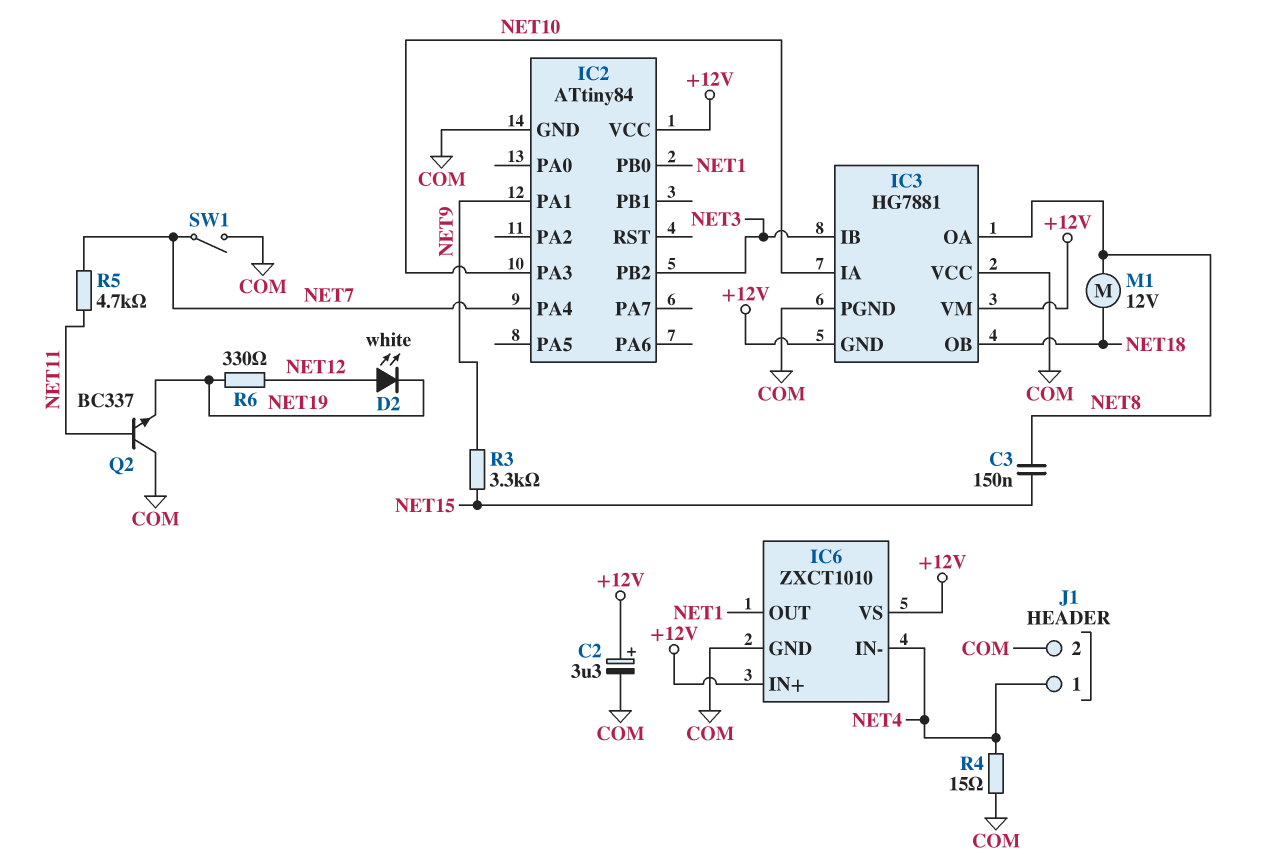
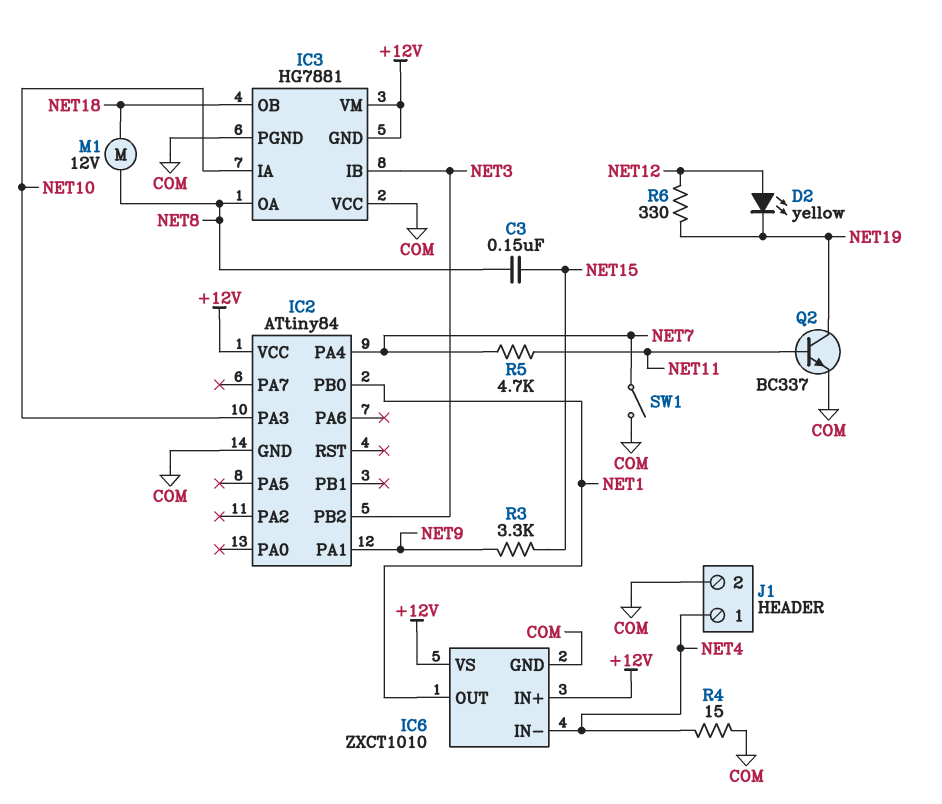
C2: 3.3uF (plus +12V, minus COM) -> none
D2: LED white (A NET12, K NET19) -> LED yellow (A NET12, K NET19)
Q2: NPN BC337 (B NET11, C COM, E NET19) -> NPN BC337 (B NET11, C NET19, E COM)

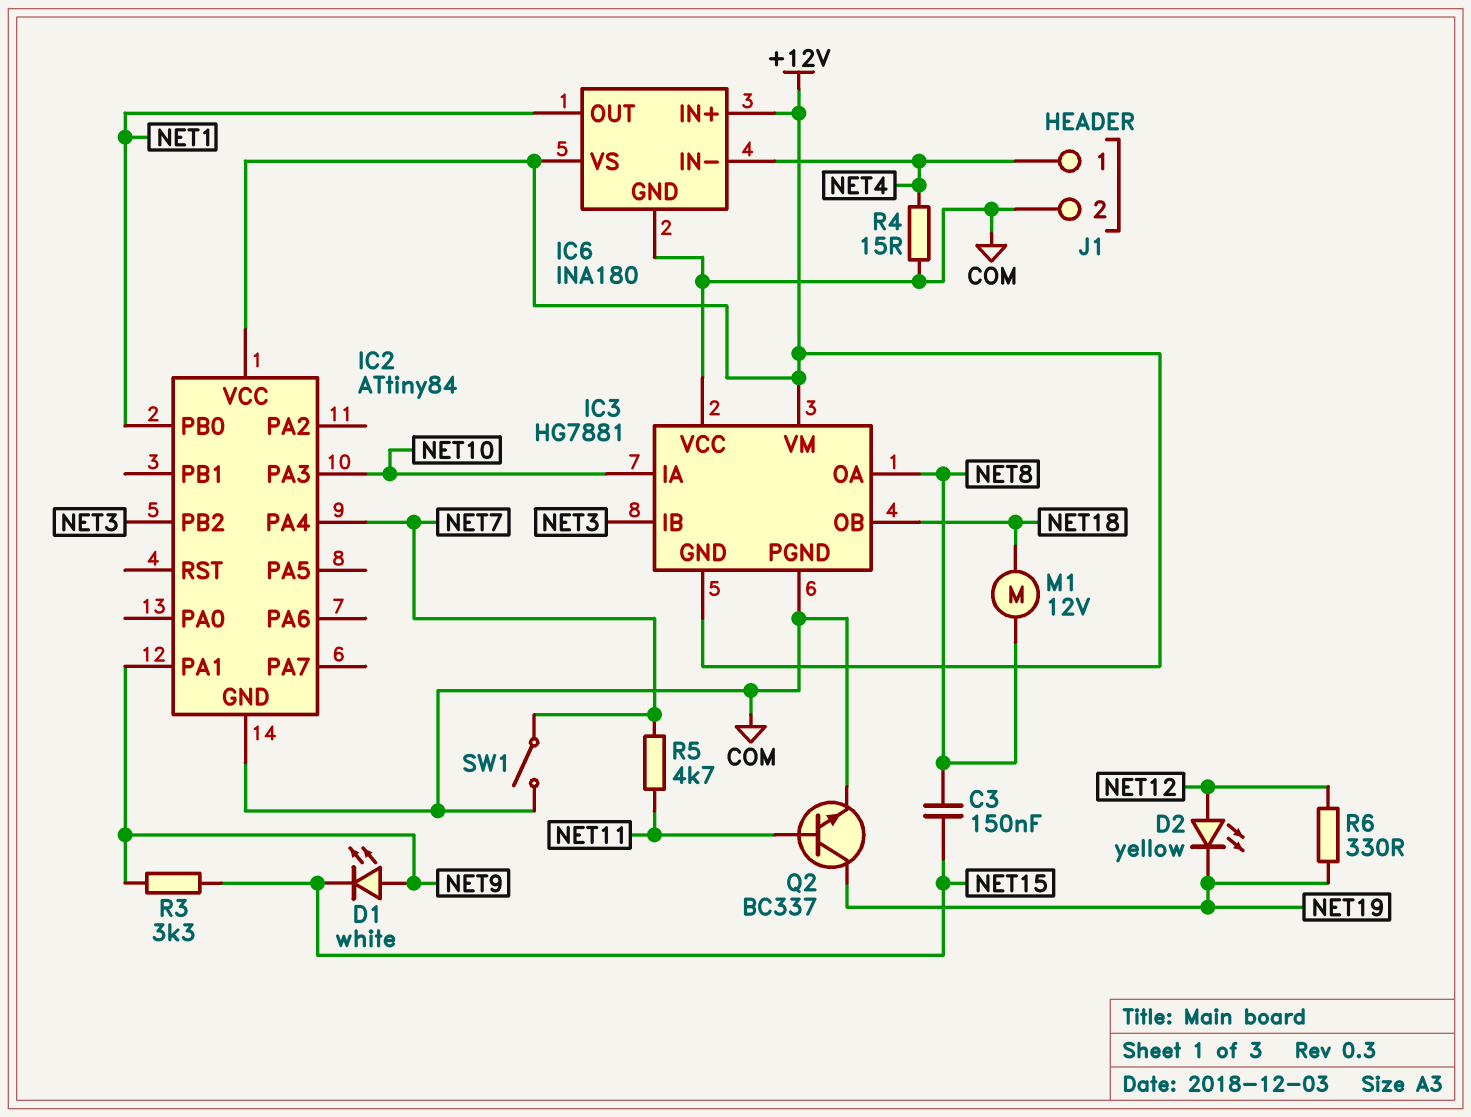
D1: none -> LED white (A NET9, K NET15)
IC6: ZXCT1010 -> INA180

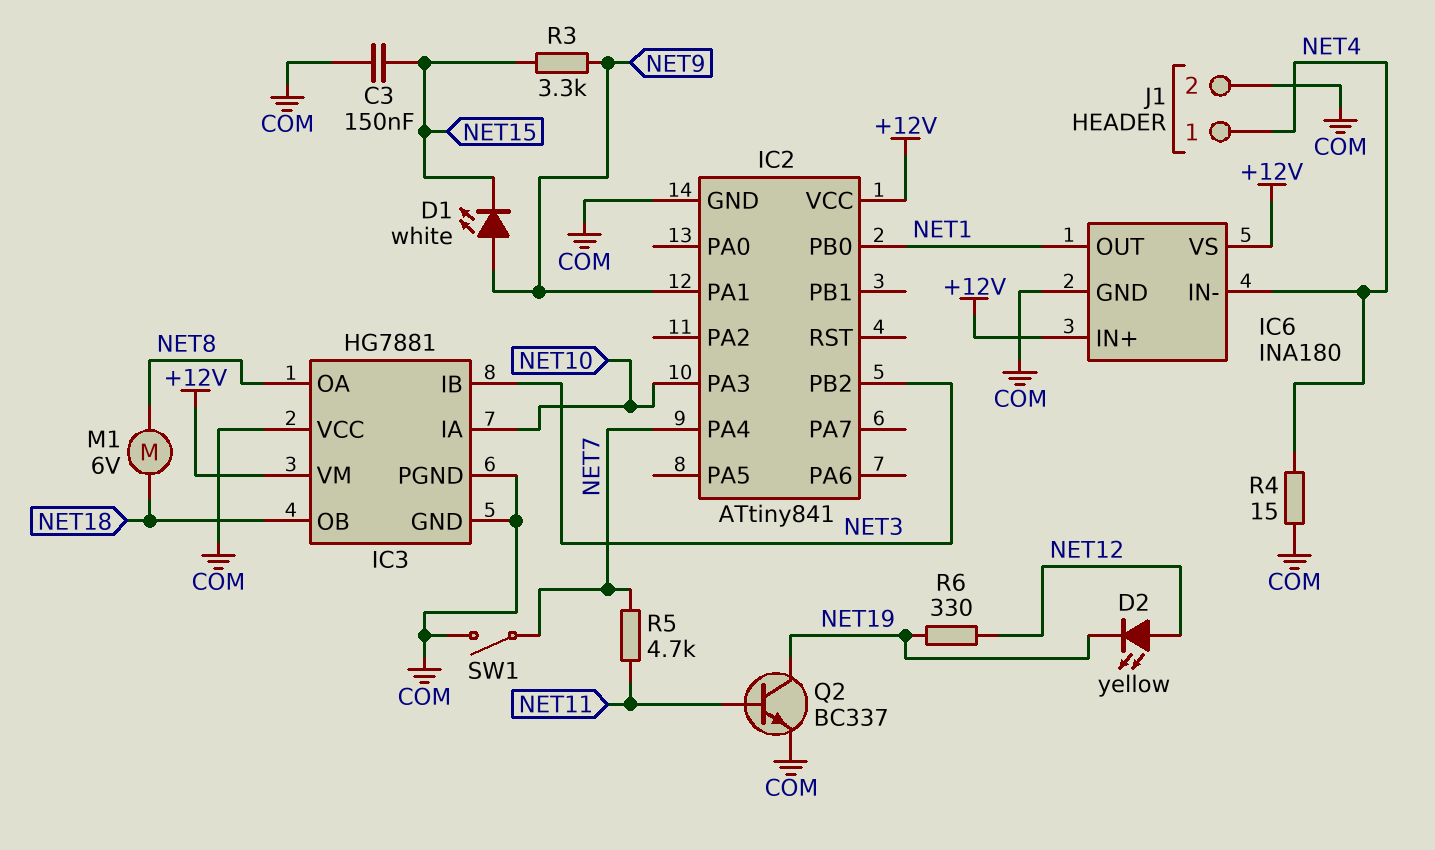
C3: 150nF (NET8, NET15) -> 150nF (COM, NET15)
IC2: ATtiny84 -> ATtiny841
IC3 pin GND: +12V -> COM
M1: motor 12V (NET8, NET18) -> motor 6V (NET8, NET18)

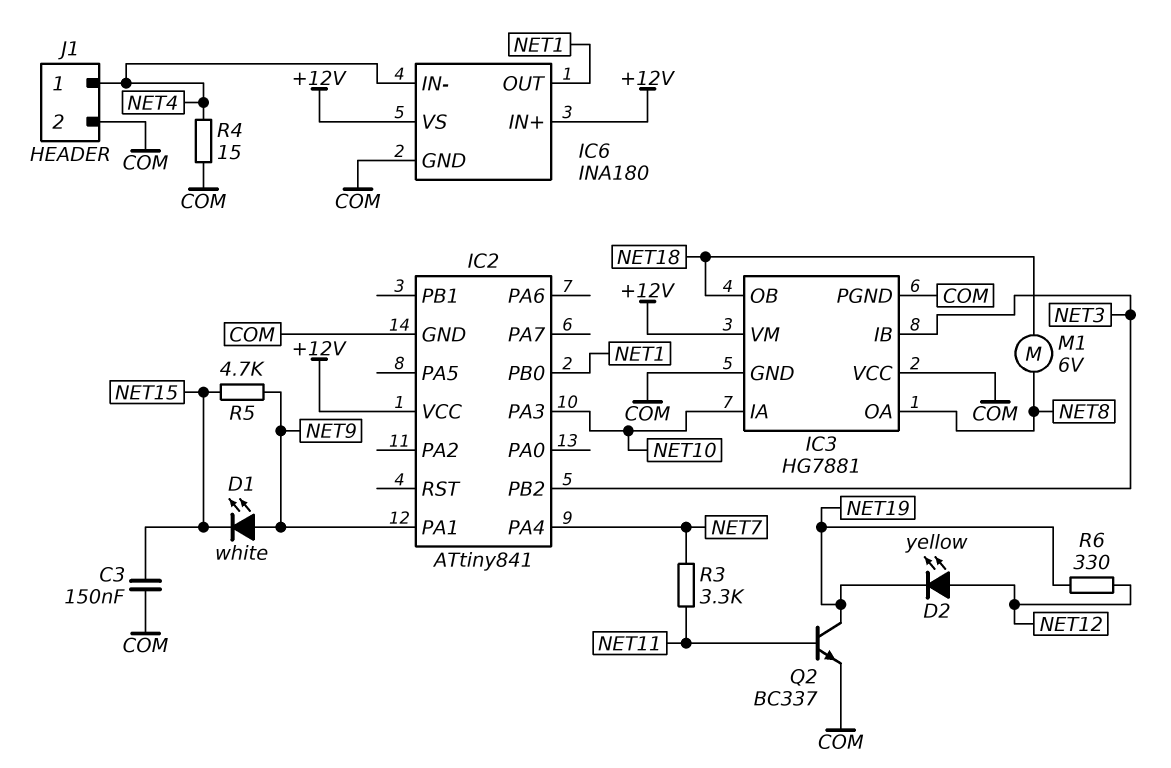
R3: 3.3k (NET9, NET15) -> 3.3k (NET7, NET11)
R5: 4.7k (NET7, NET11) -> 4.7k (NET9, NET15)
SW1: switch (COM, NET7) -> none

